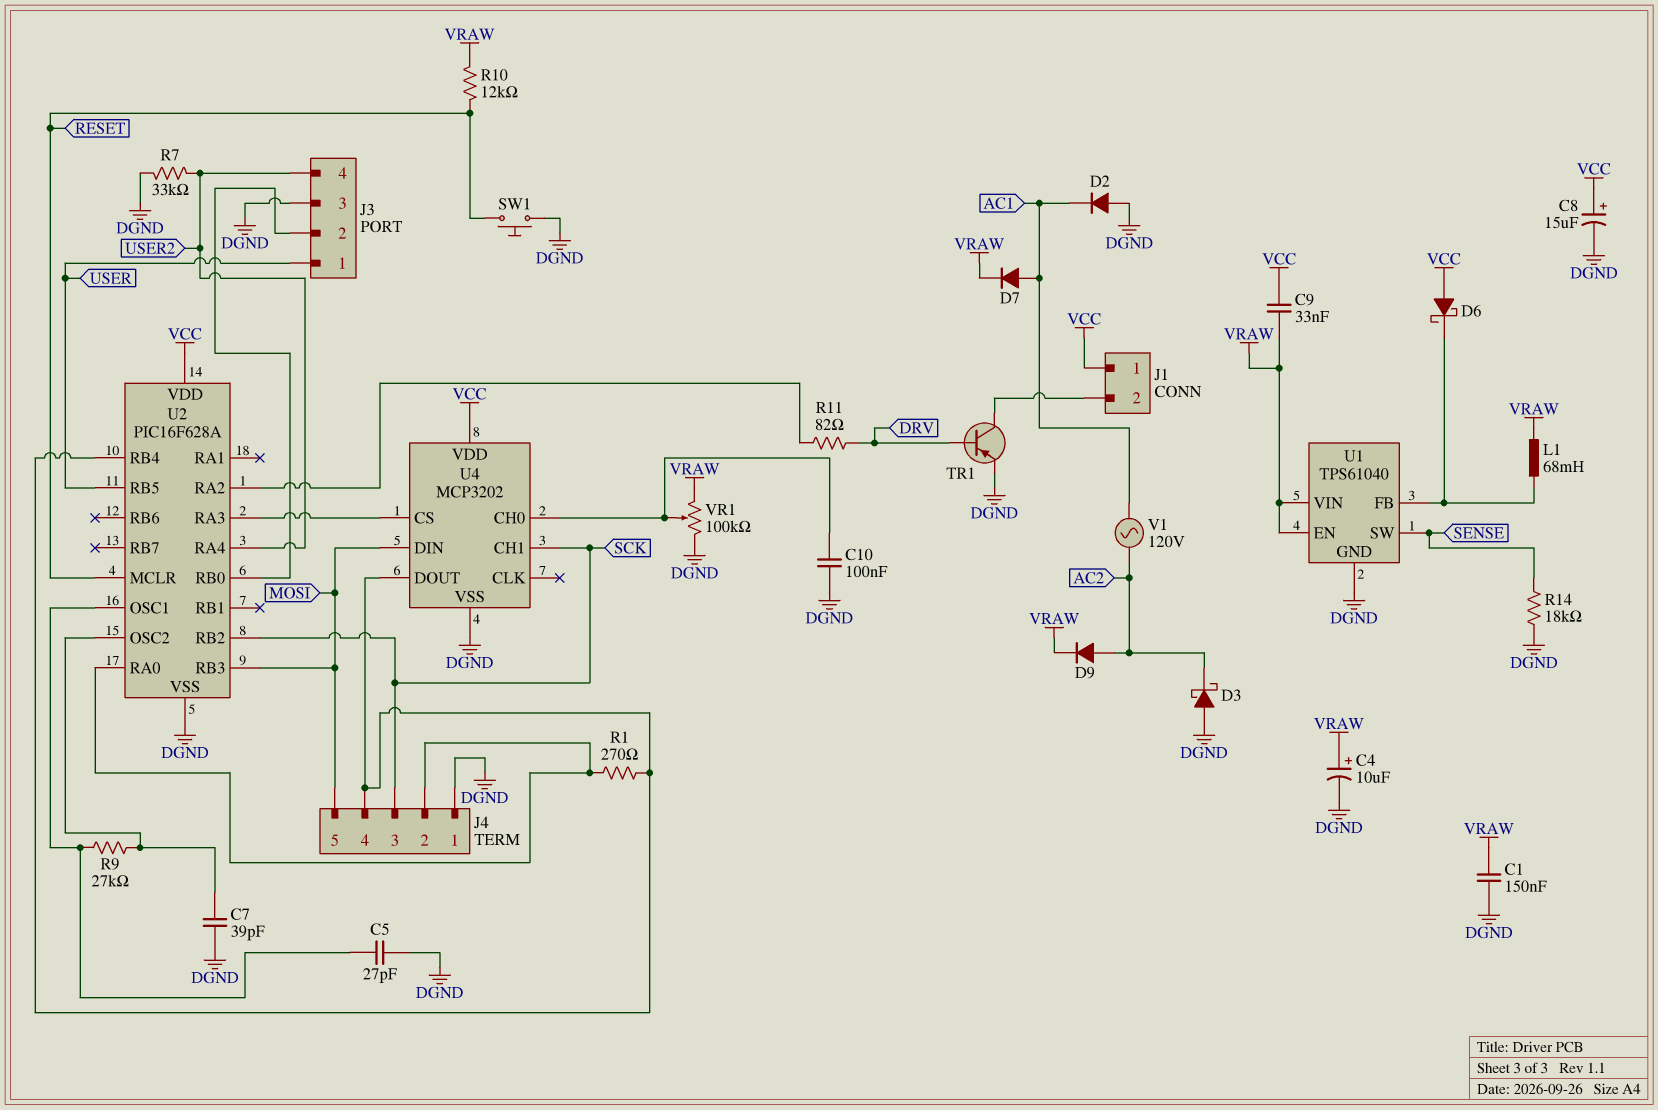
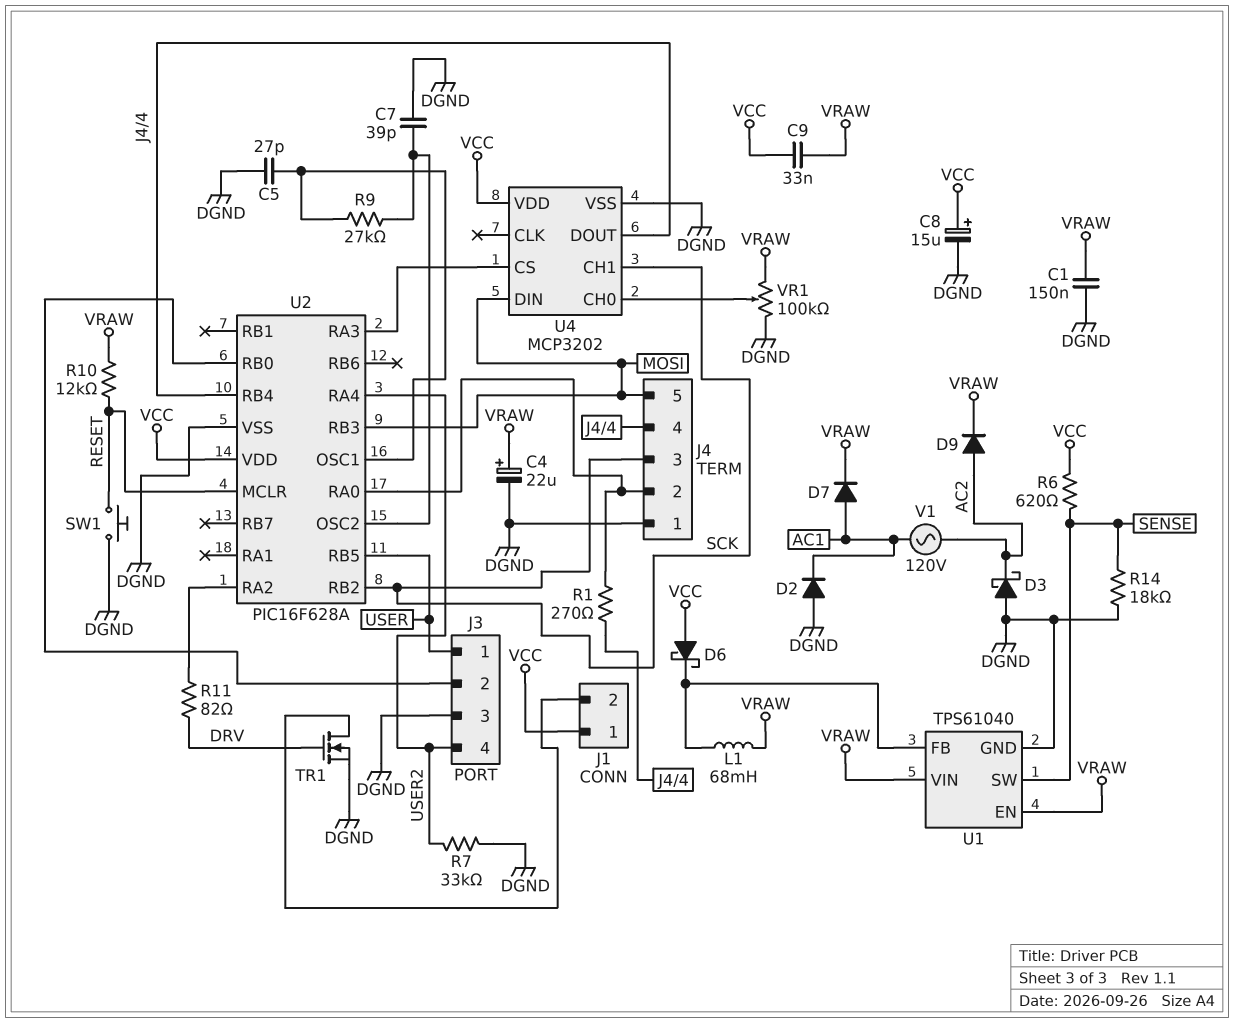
C4: 10uF (plus VRAW, minus DGND) -> 22uF (plus VRAW, minus DGND)
C10: 100nF (DGND, U4/CH0) -> none
R6: none -> 620 (SENSE, VCC)
TR1: PNP (B DRV, C J1/2, E DGND) -> NMOS (G DRV, D J1/2, S DGND)

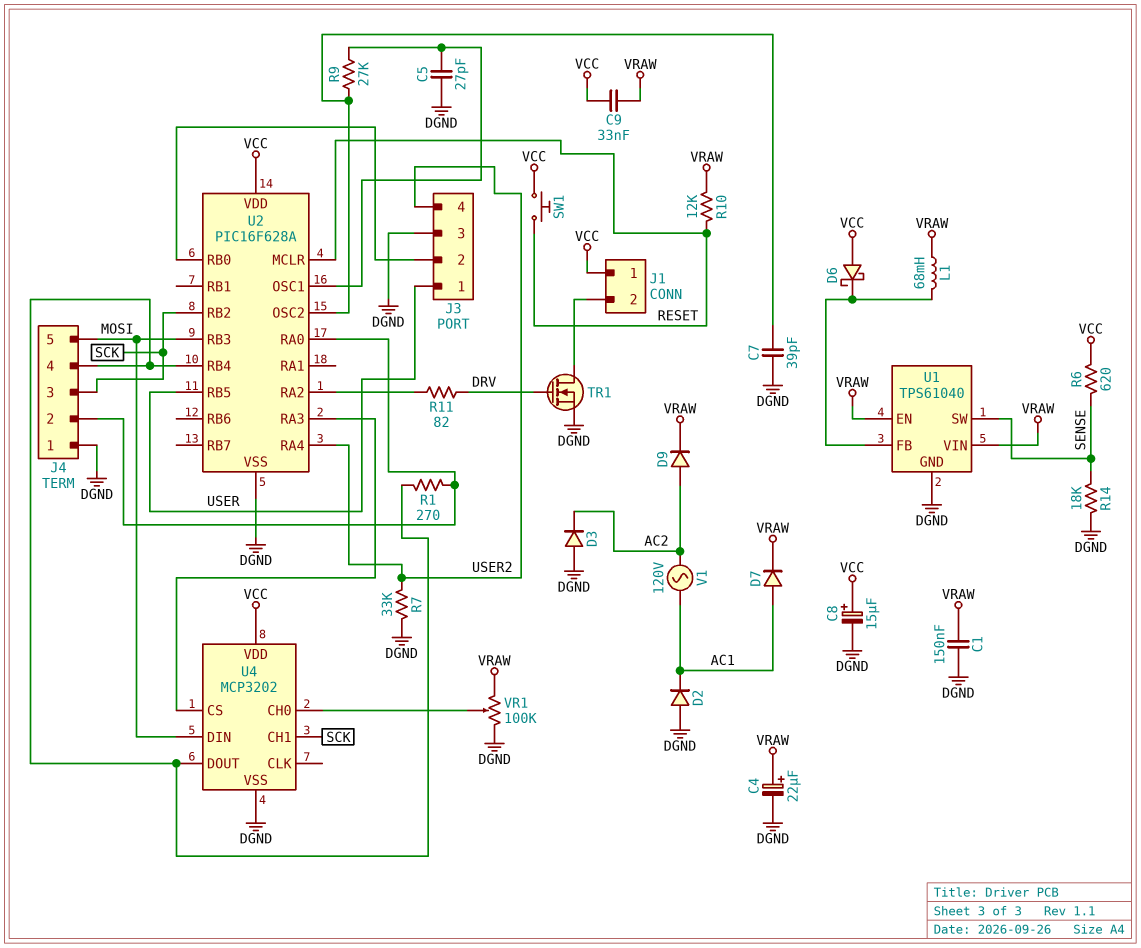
D3: schottky (A DGND, K AC2) -> diode (A DGND, K AC2)
SW1: button (DGND, RESET) -> button (RESET, VCC)

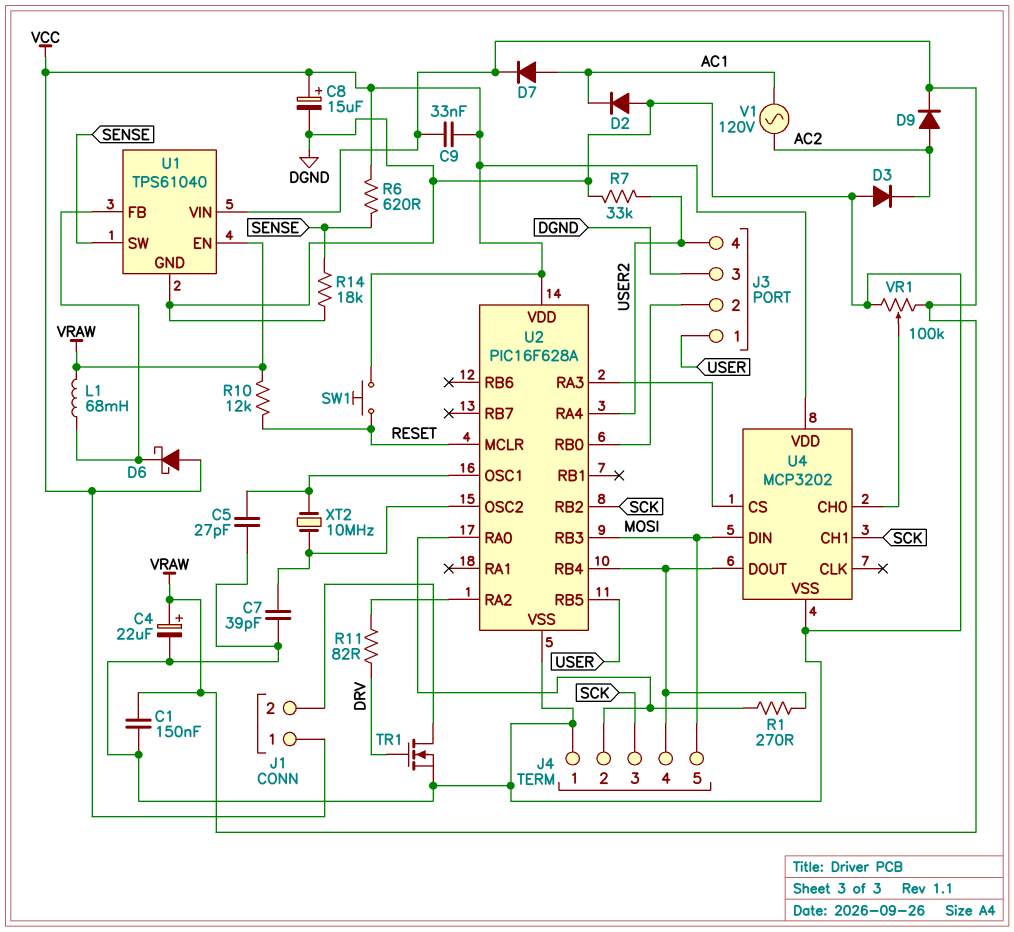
R9: 27k (U2/OSC1, U2/OSC2) -> none
XT2: none -> 10MHz (U2/OSC1, U2/OSC2)

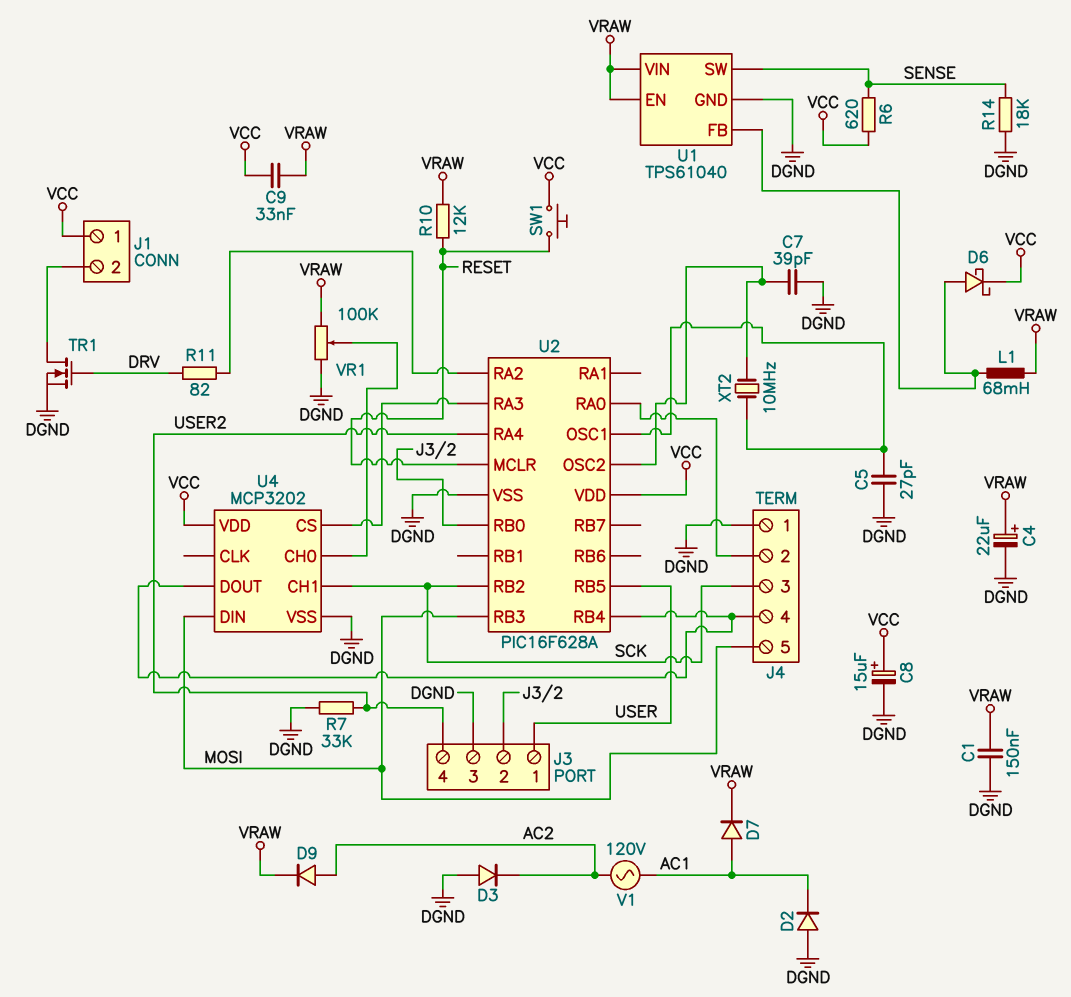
D6: schottky (A VCC, K U1/FB) -> schottky (A U1/FB, K VCC)
R1: 270 (J4/2, J4/4) -> none

